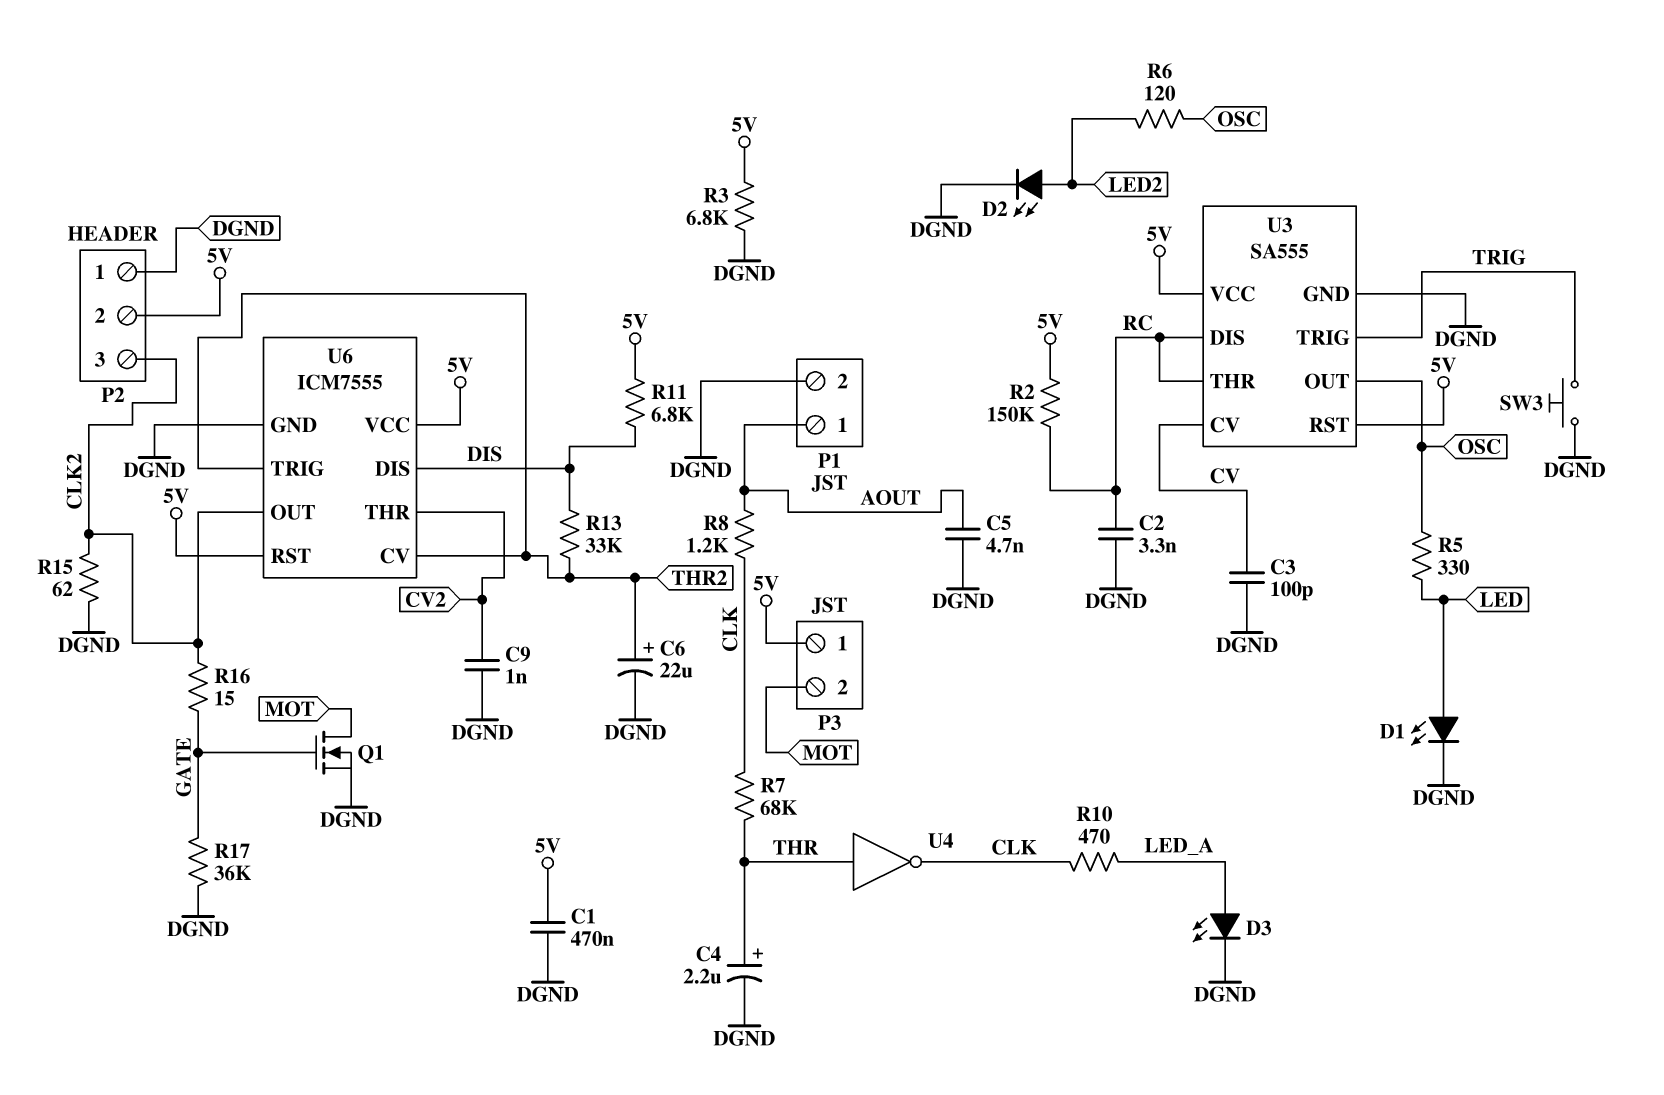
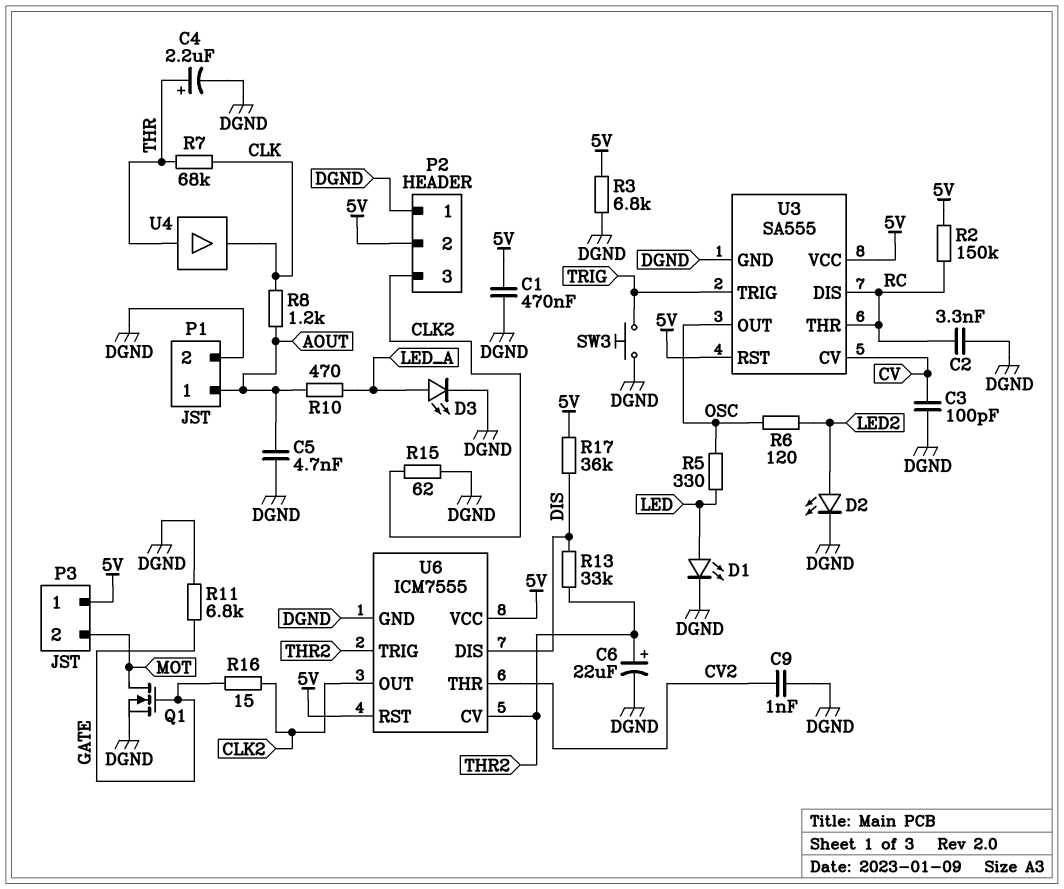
R10: 470 (CLK, LED_A) -> 470 (AOUT, LED_A)
R11: 6.8k (5V, DIS) -> 6.8k (DGND, GATE)
R17: 36k (DGND, GATE) -> 36k (5V, DIS)
U4: NOT (in THR, out CLK) -> buffer (in THR, out CLK)

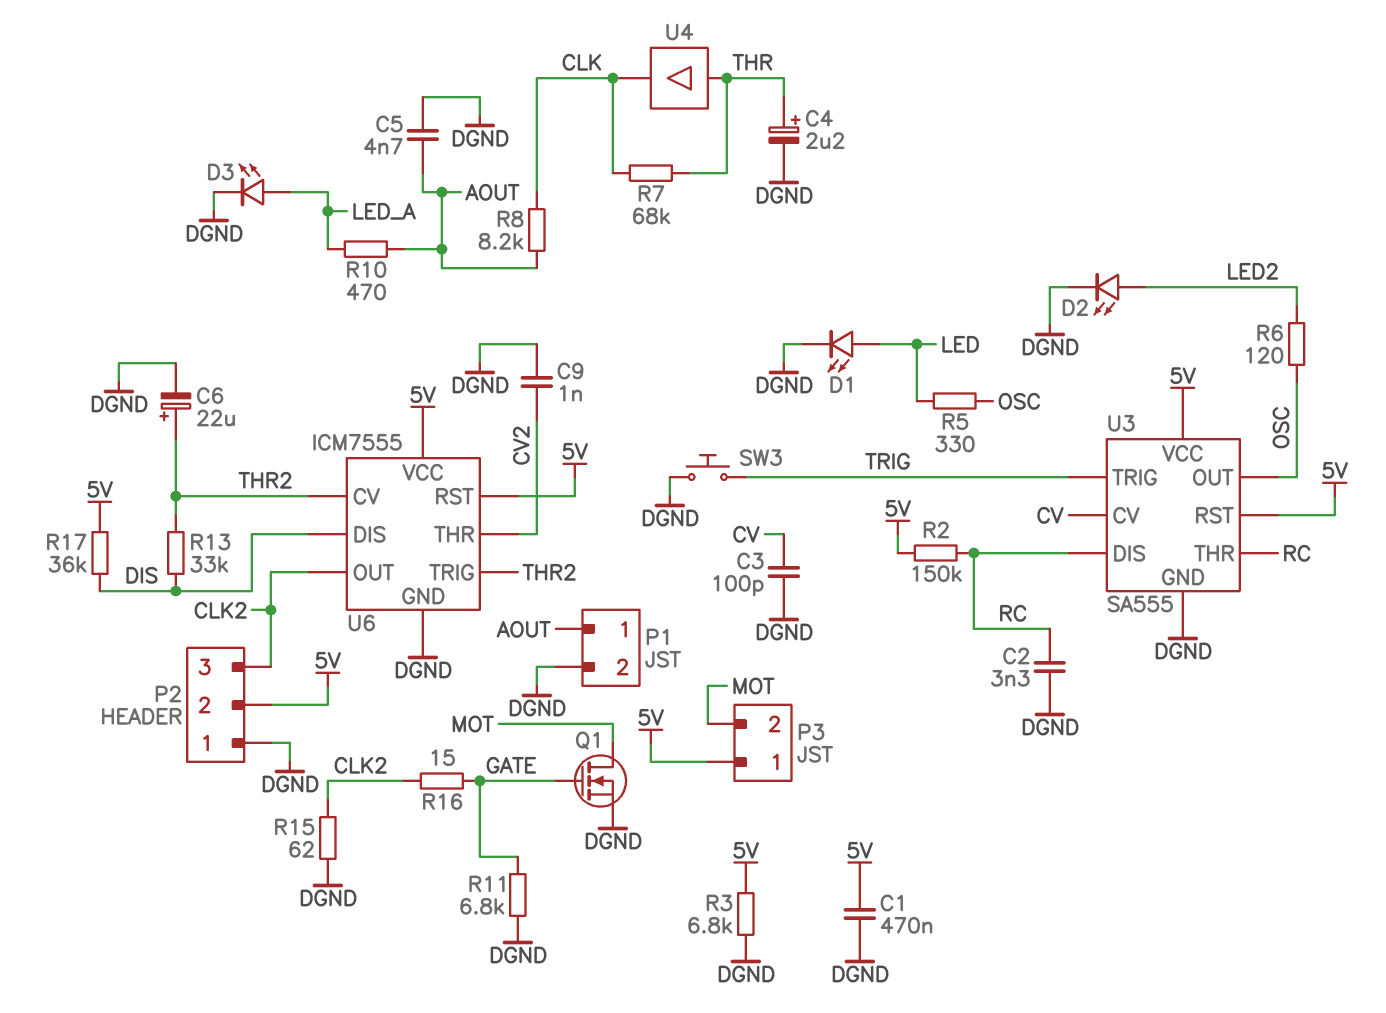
R8: 1.2k (AOUT, CLK) -> 8.2k (AOUT, CLK)

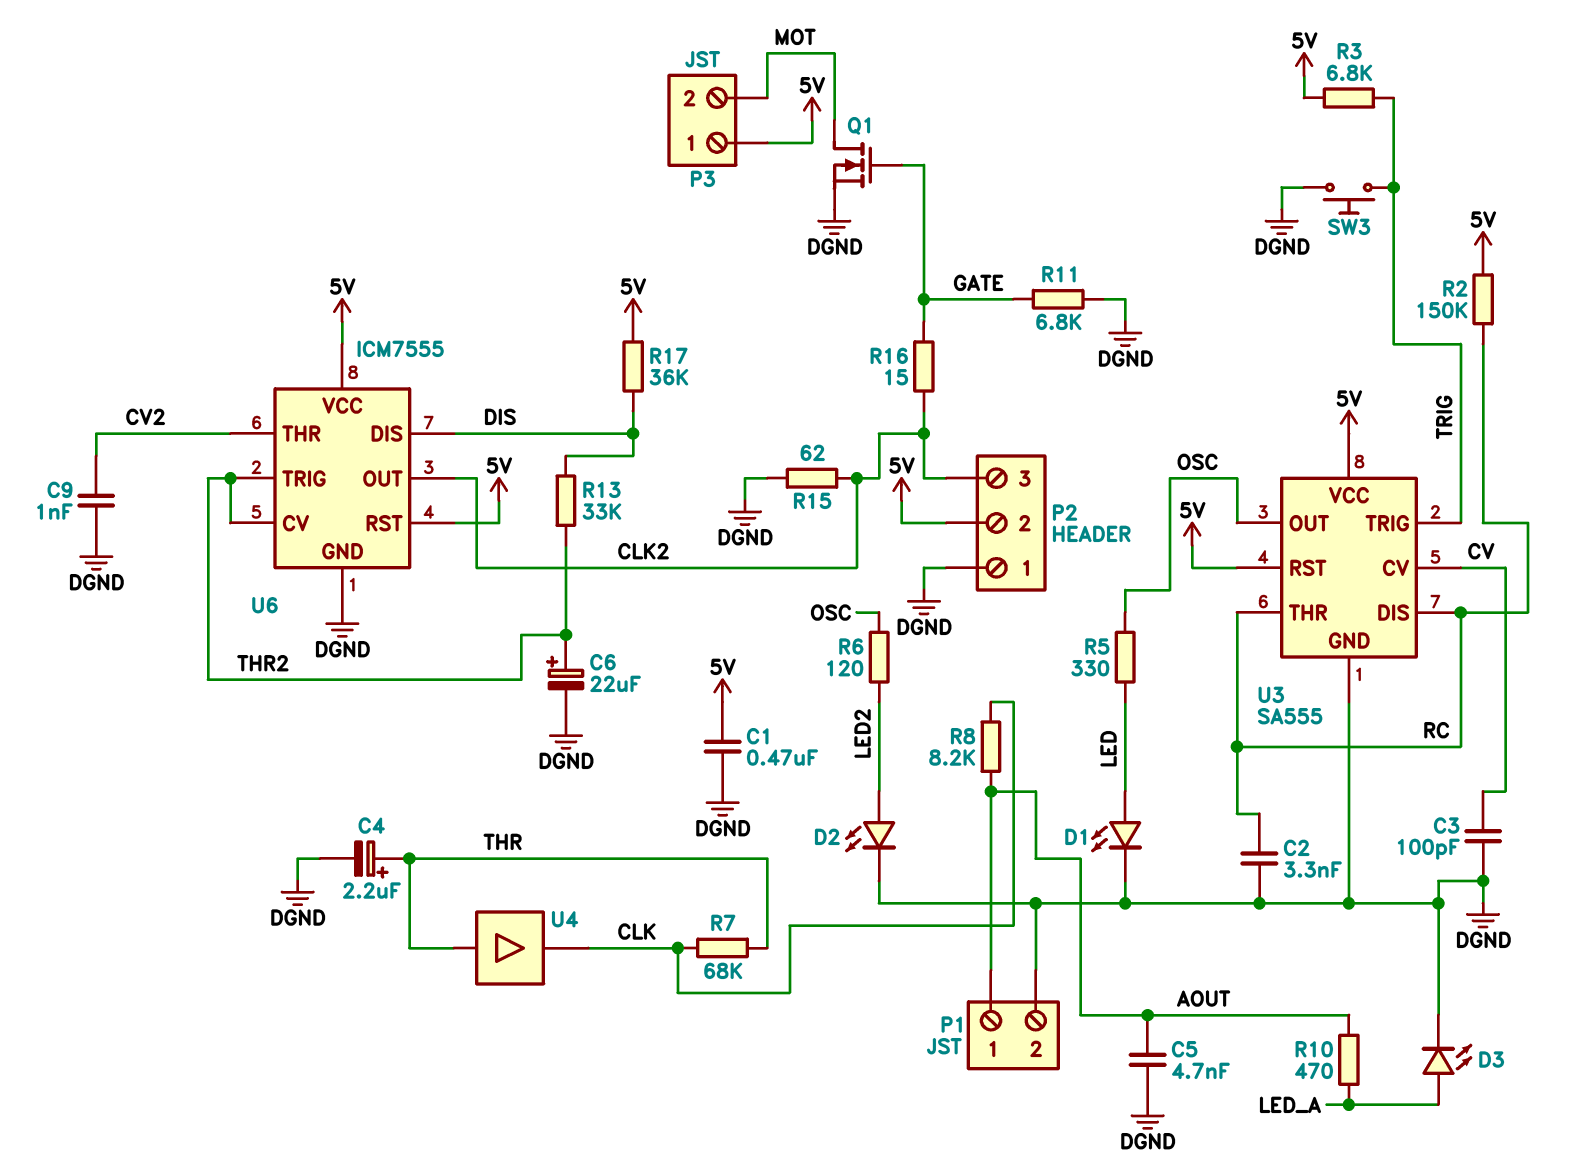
R3: 6.8k (5V, DGND) -> 6.8k (5V, TRIG)

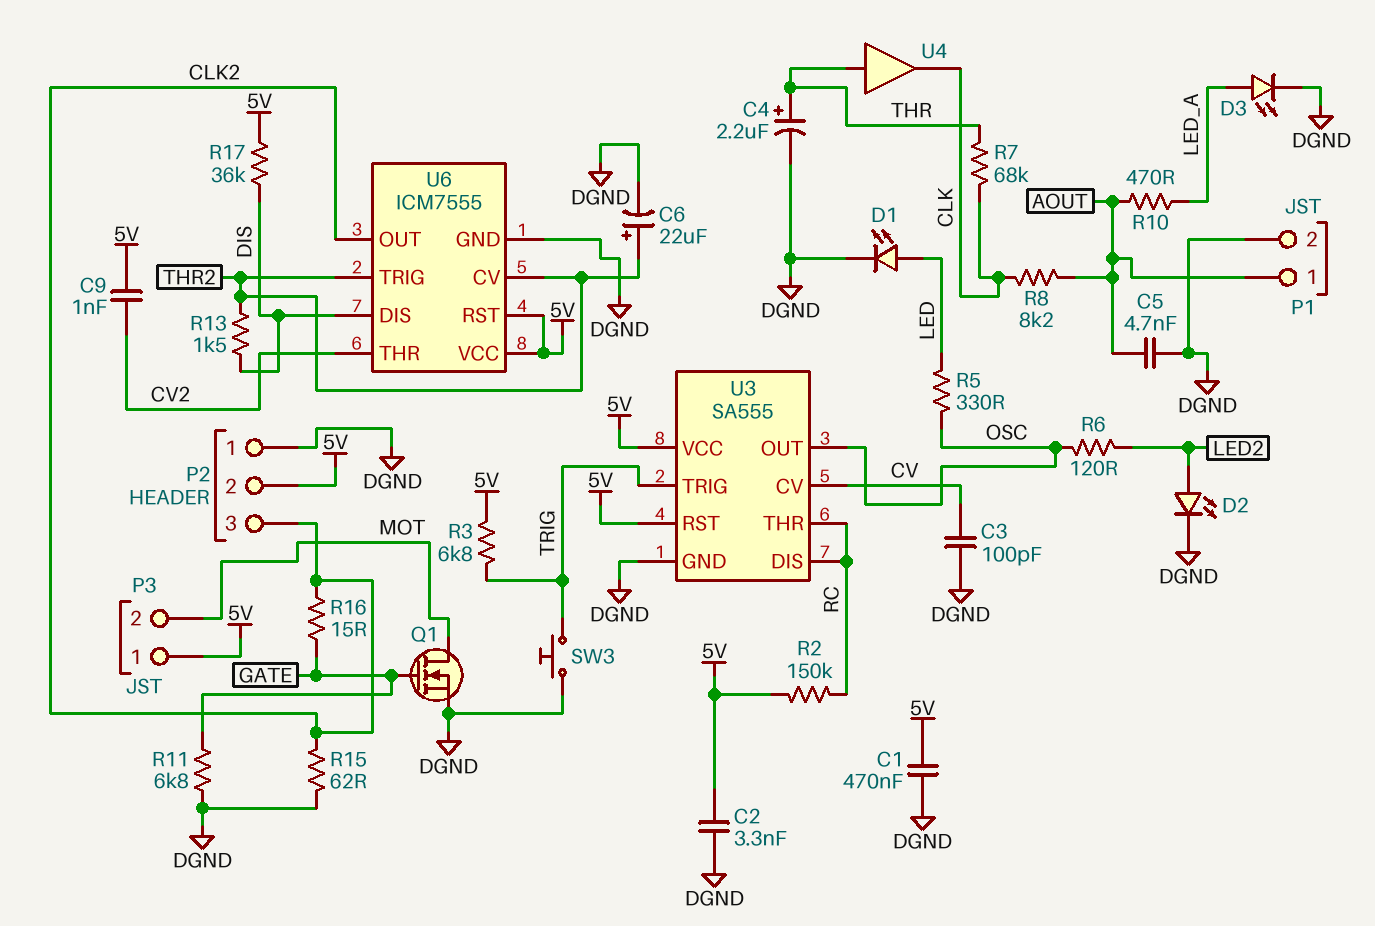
C2: 3.3nF (DGND, RC) -> 3.3nF (5V, DGND)
C9: 1nF (CV2, DGND) -> 1nF (5V, CV2)
R13: 33k (DIS, THR2) -> 1.5k (DIS, THR2)

